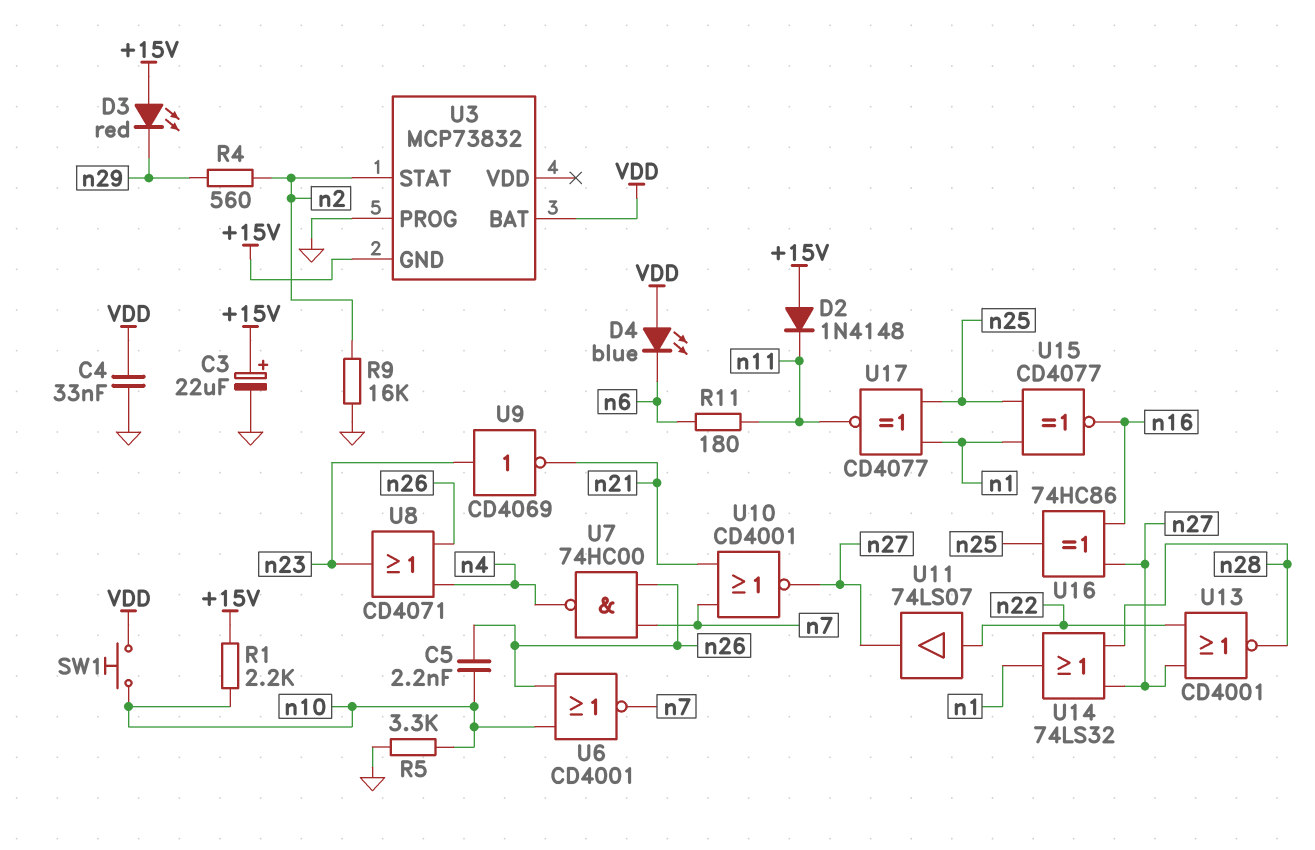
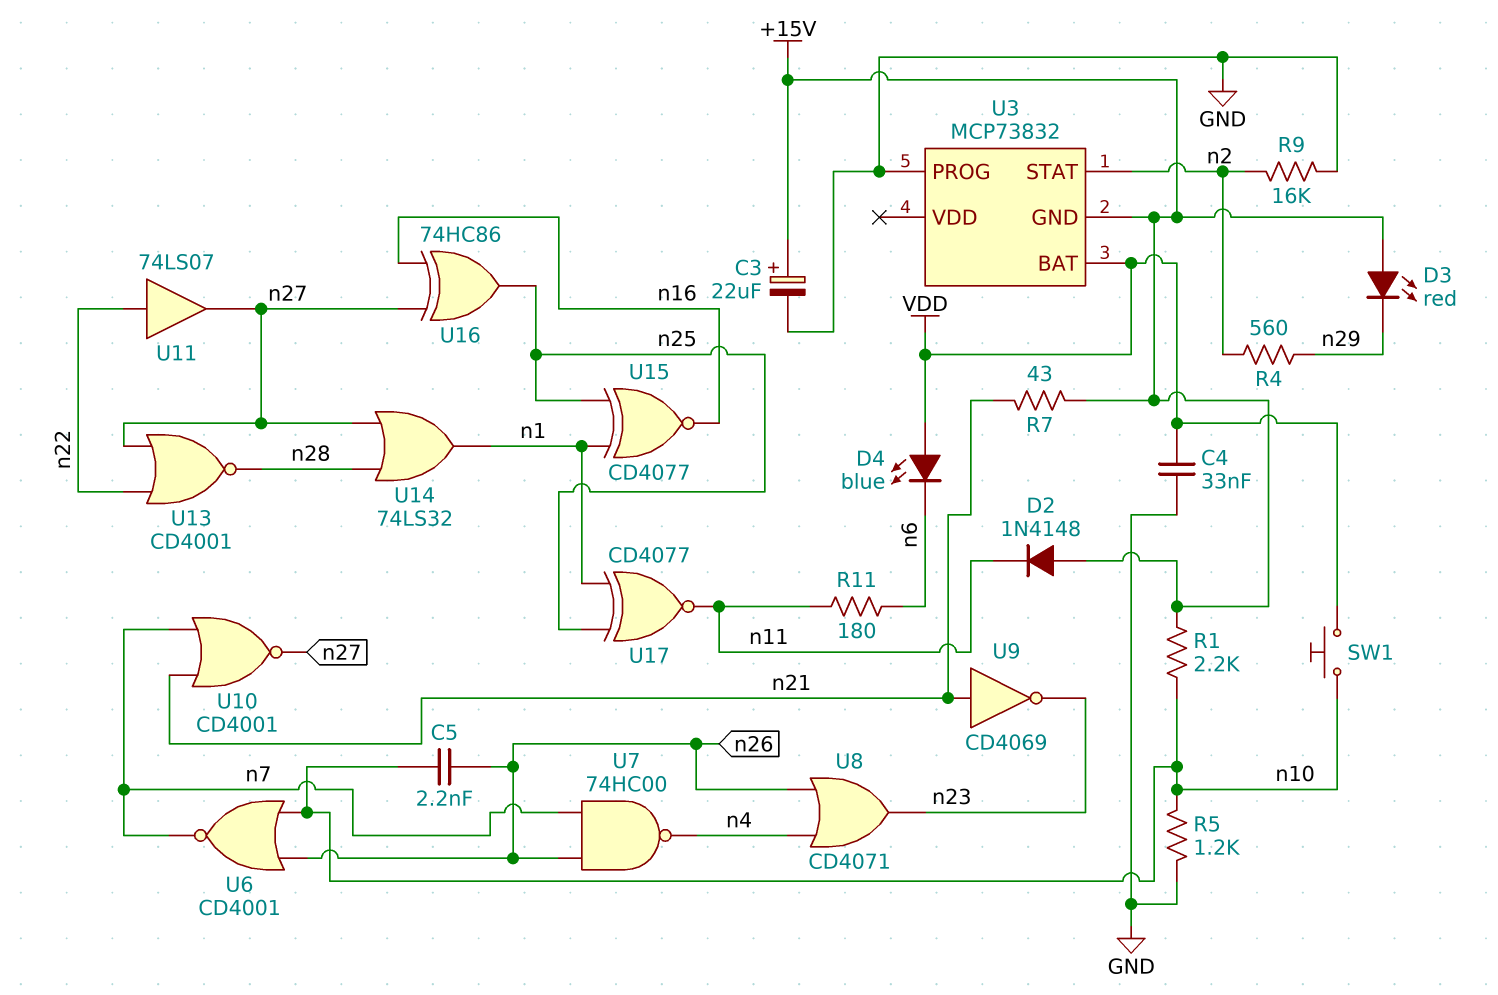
R5: 3.3k (GND, n10) -> 1.2k (GND, n10)
R7: none -> 43 (+15V, n21)
U9: NOT CD4069 (in n23, out n21) -> NOT CD4069 (in n21, out n23)

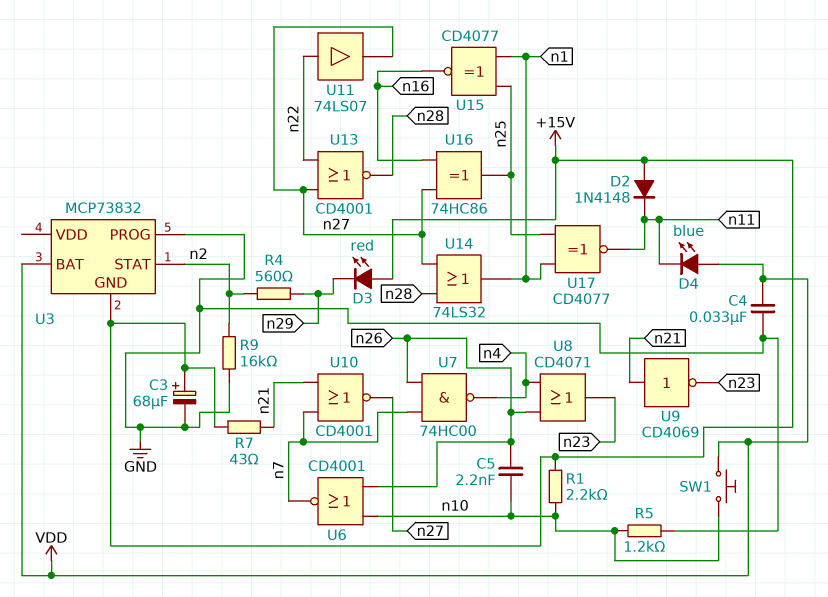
C3: 22uF (plus +15V, minus GND) -> 68uF (plus +15V, minus GND)
D4: LED blue (A VDD, K n6) -> LED blue (A VDD, K n11)
R11: 180 (n6, n11) -> none

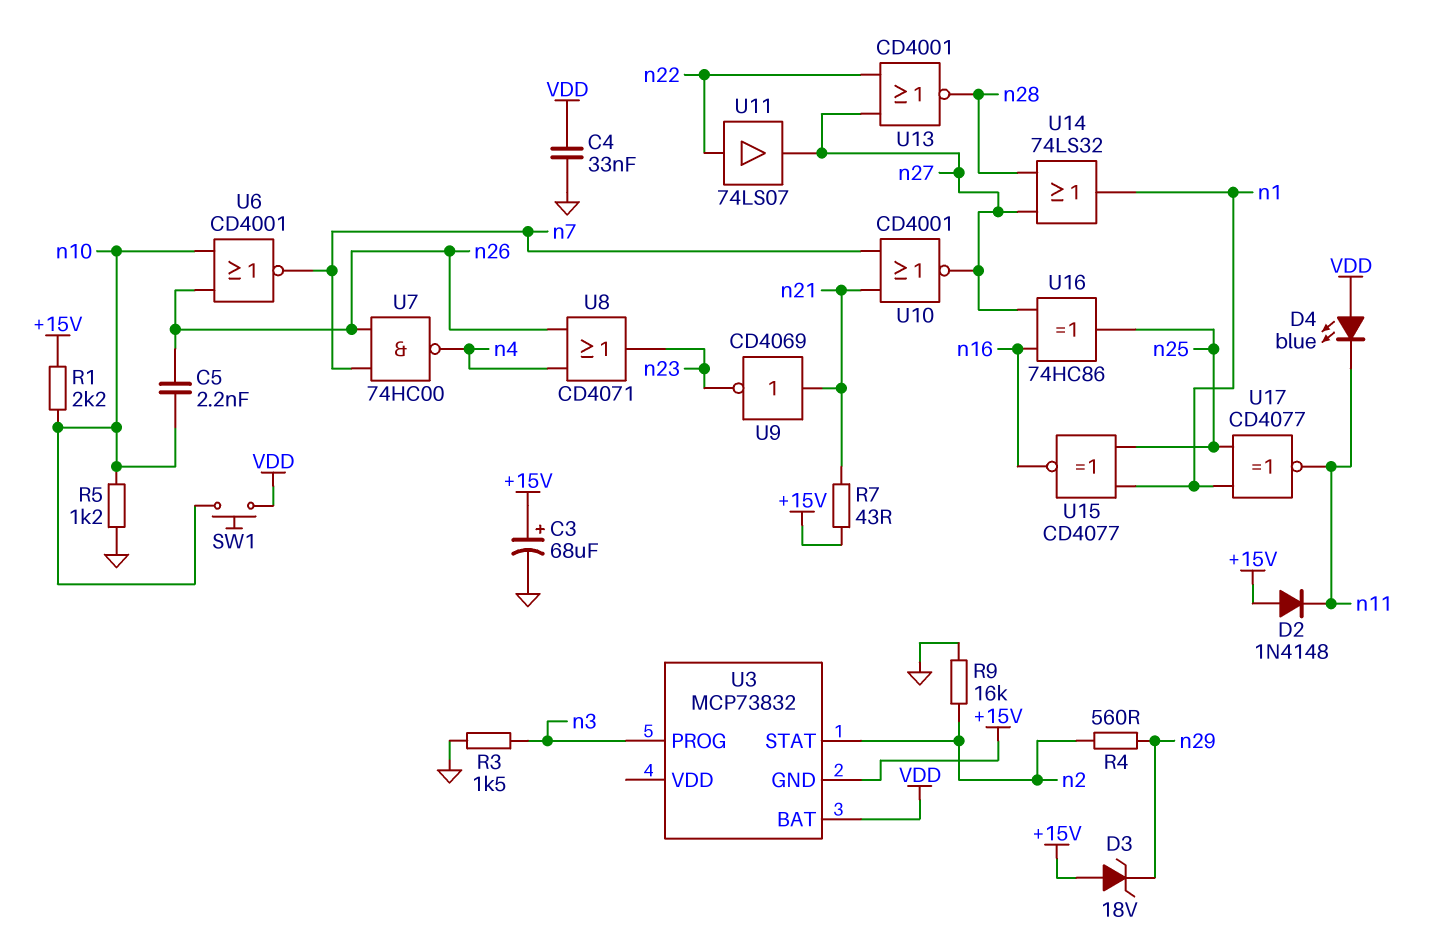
D3: LED red (A +15V, K n29) -> zener 18V (A +15V, K n29)
R3: none -> 1.5k (GND, n3)
U3 pin PROG: GND -> n3

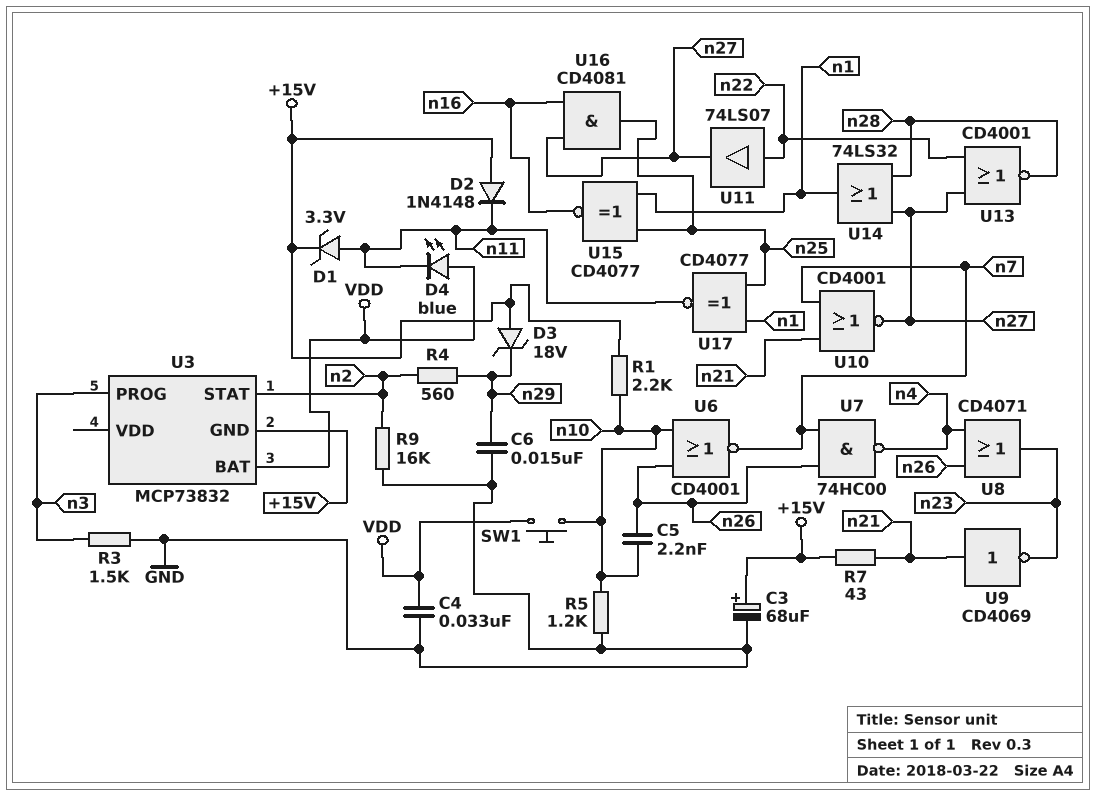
C6: none -> 15nF (GND, n29)
D1: none -> zener 3.3V (A n11, K +15V)
U16: XOR 74HC86 (in n16, in n27, out n25) -> AND CD4081 (in n16, in n27, out n25)

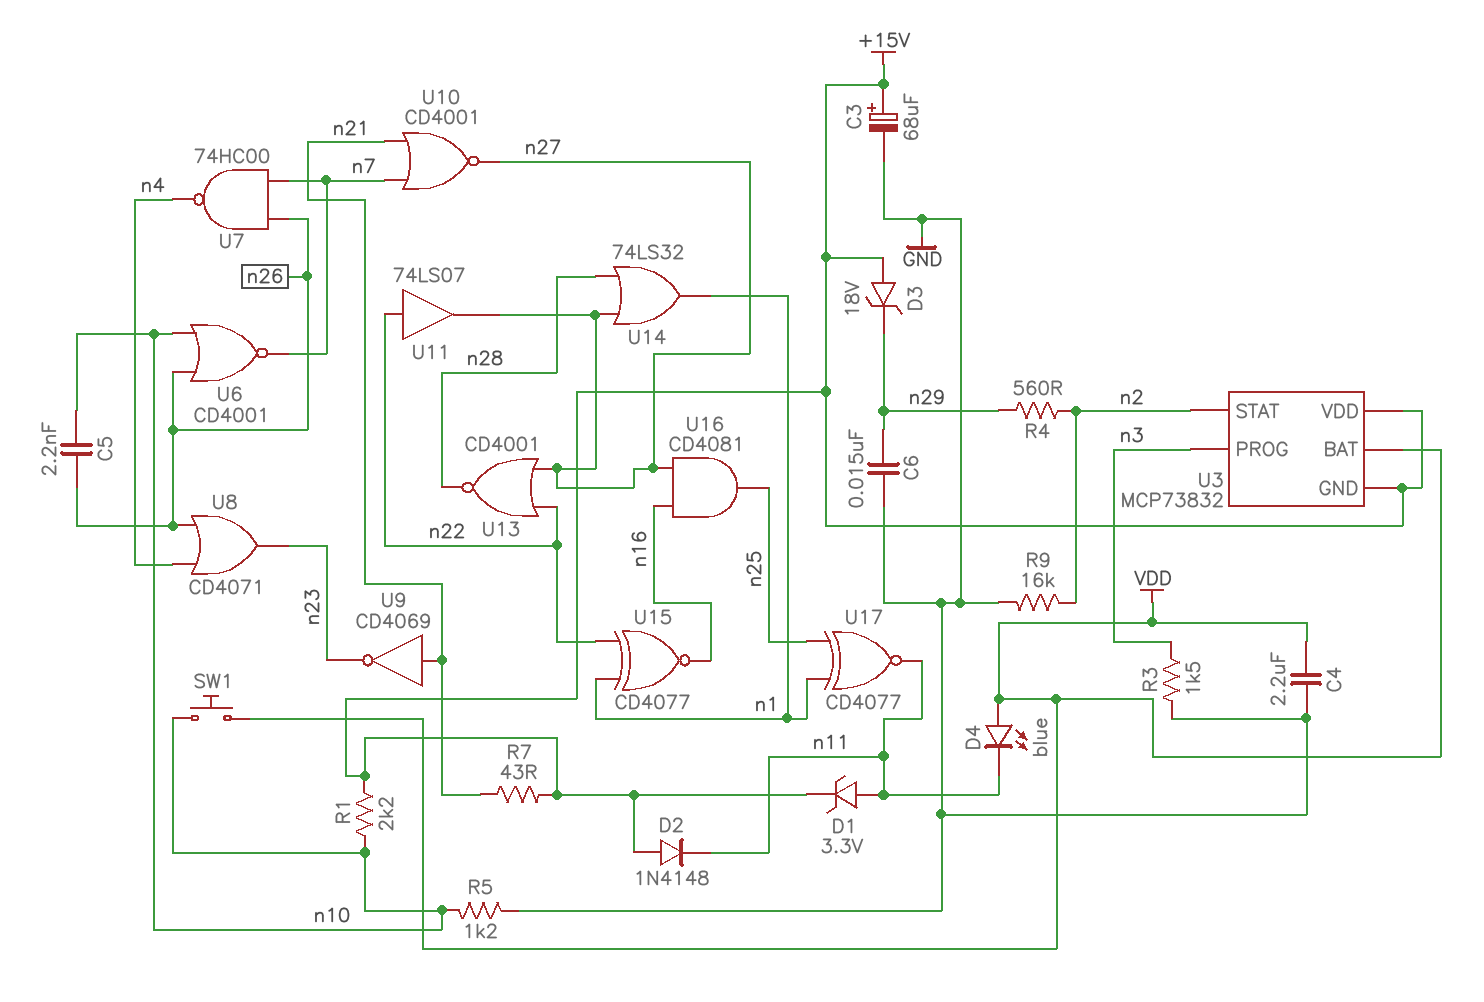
C4: 33nF (GND, VDD) -> 2.2uF (GND, VDD)
U3 pin VDD: none -> +15V
U15: XNOR CD4077 (in n1, in n25, out n16) -> XNOR CD4077 (in n1, in n22, out n16)

